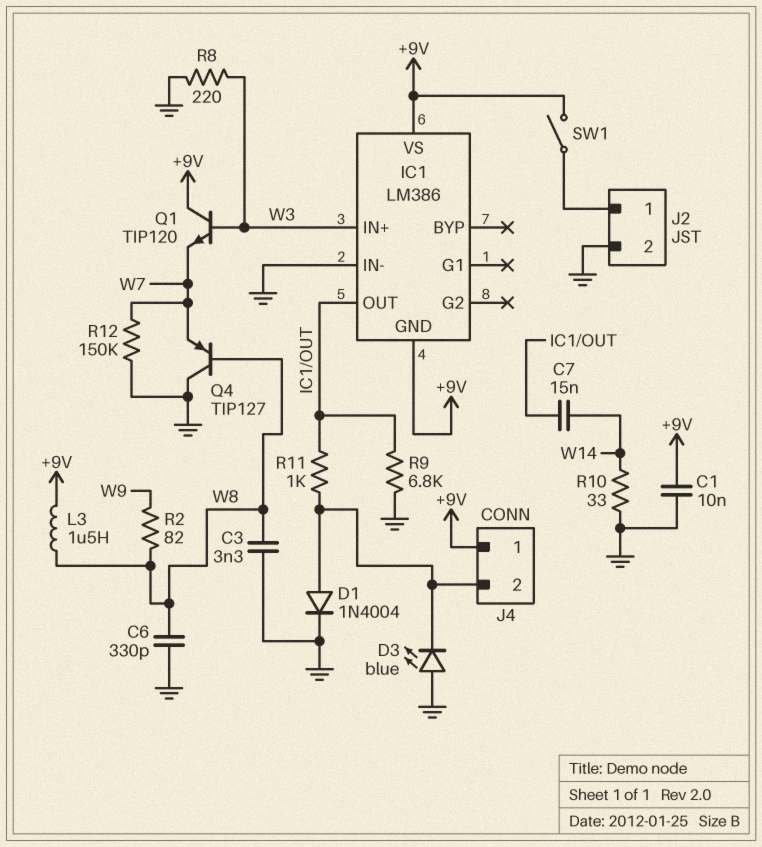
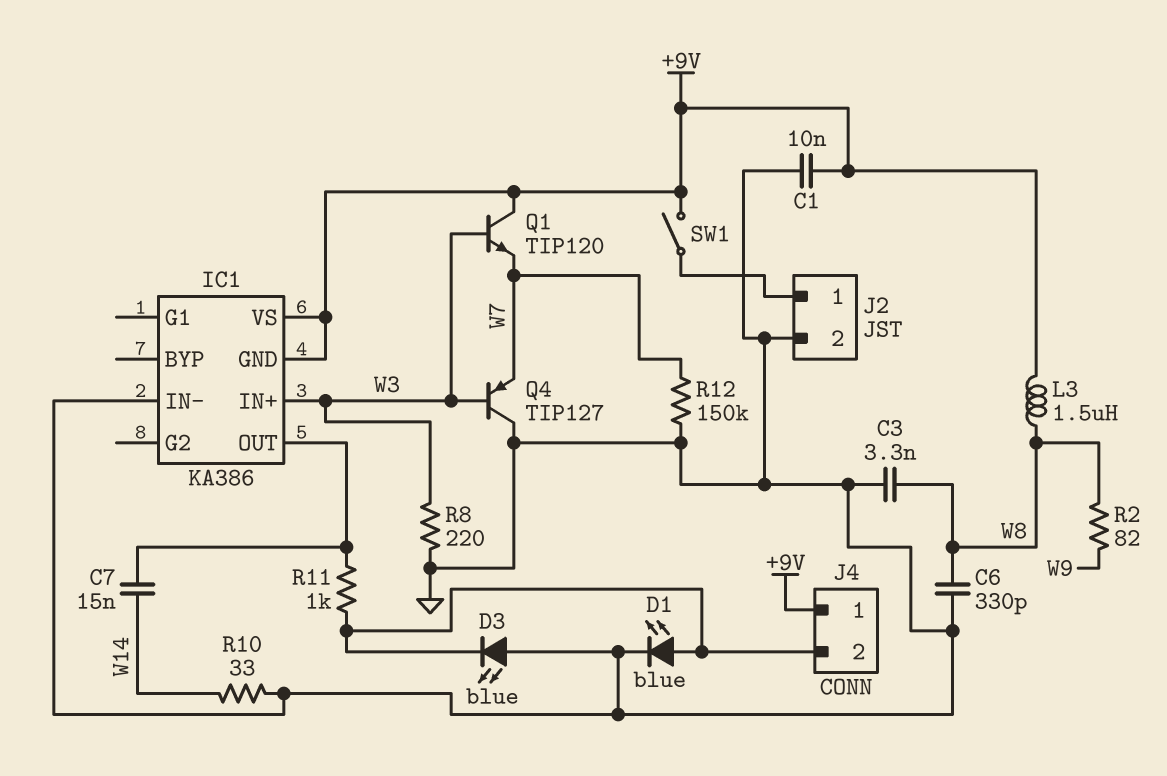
D1: diode 1N4004 (A J4/2, K GND) -> LED blue (A J4/2, K GND)
IC1: LM386 -> KA386
Q4: PNP TIP127 (B W8, C GND, E W7) -> PNP TIP127 (B W3, C GND, E W7)
R9: 6.8k (GND, IC1/OUT) -> none

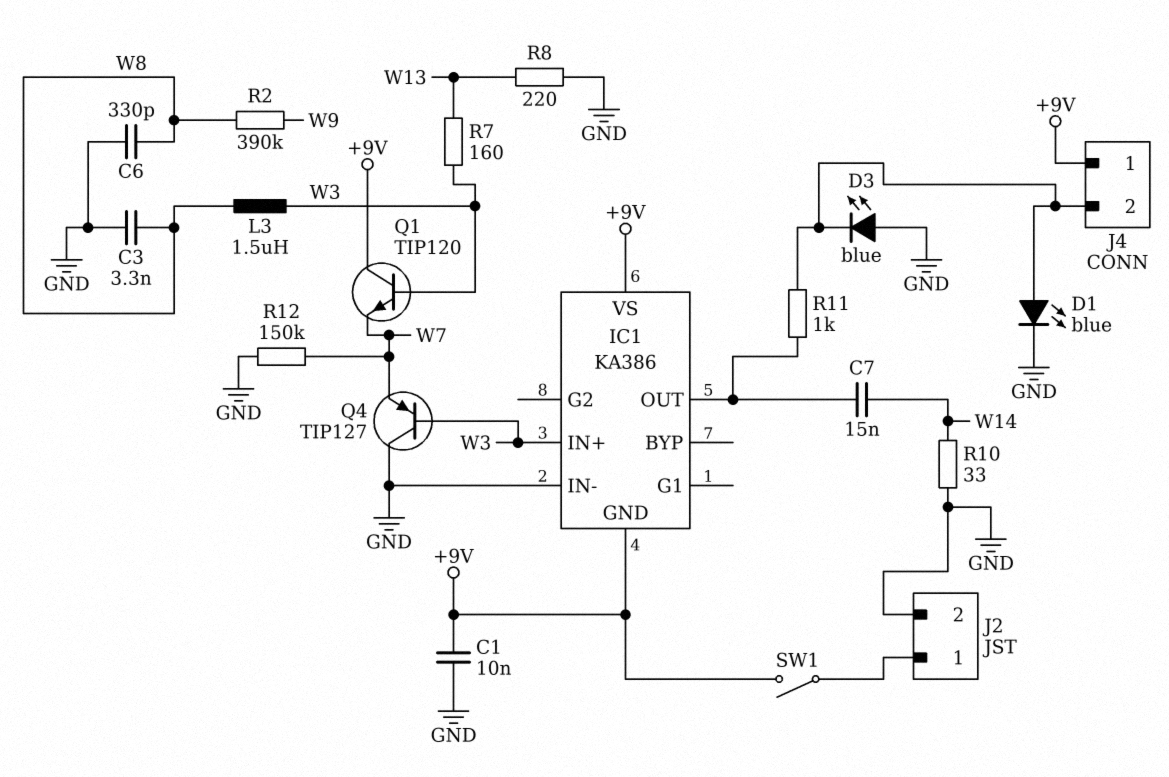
L3: 1.5uH (+9V, W8) -> 1.5uH (W3, W8)
R2: 82 (W8, W9) -> 390k (W8, W9)
R7: none -> 160 (W3, W13)
R8: 220 (GND, W3) -> 220 (GND, W13)

